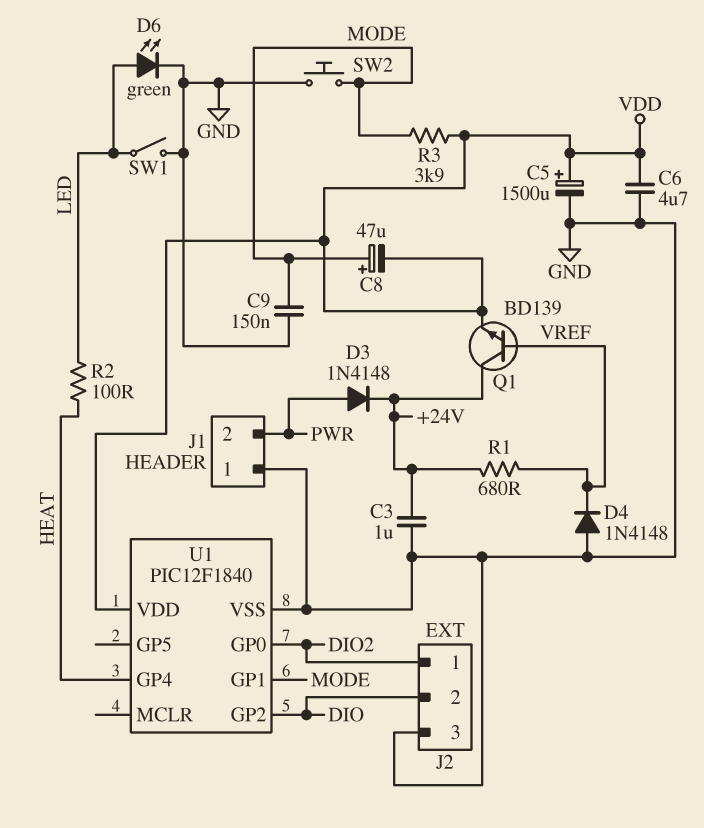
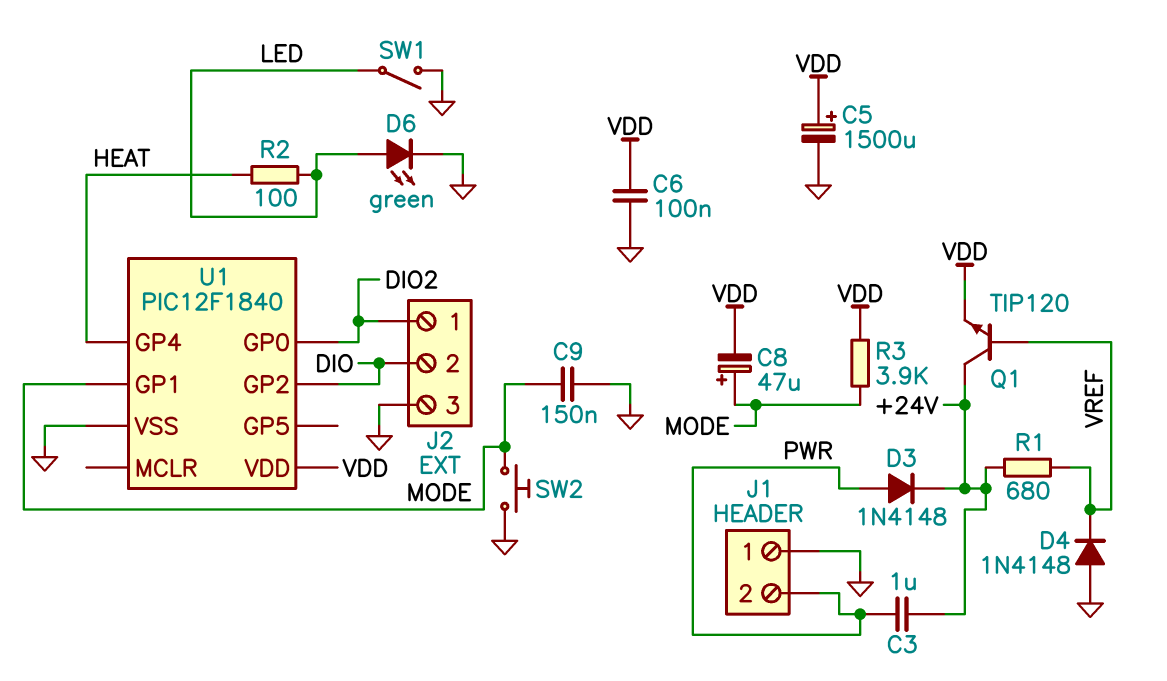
C3: 1uF (+24V, GND) -> 1uF (+24V, PWR)
C6: 4.7uF (GND, VDD) -> 100nF (GND, VDD)
Q1: NPN BD139 (B VREF, C +24V, E VDD) -> NPN TIP120 (B VREF, C +24V, E VDD)

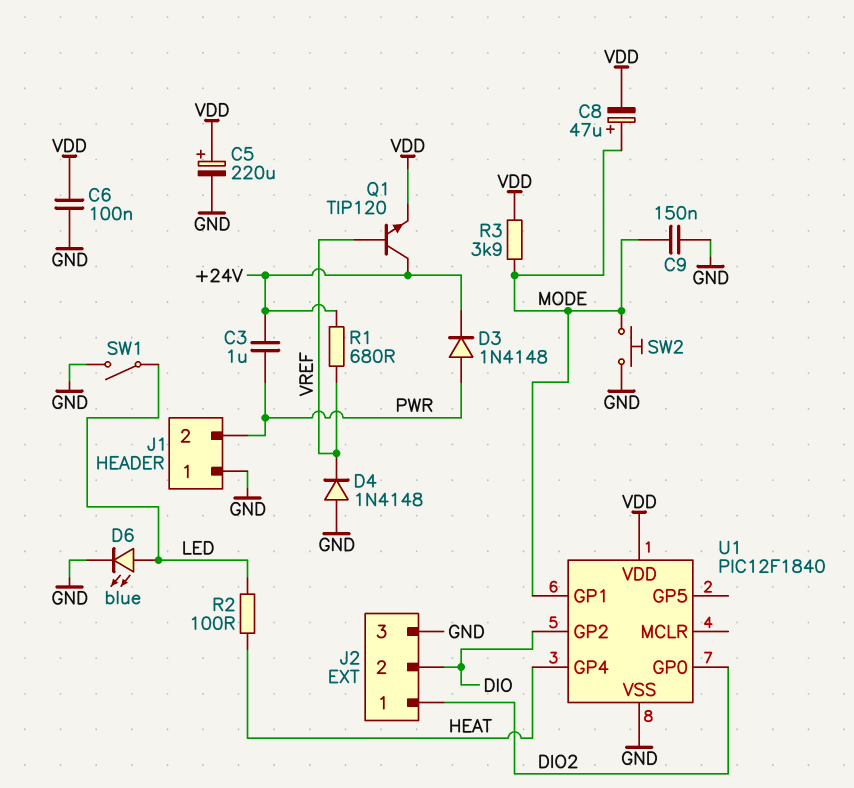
C5: 1500uF (plus VDD, minus GND) -> 220uF (plus VDD, minus GND)
D6: LED green (A LED, K GND) -> LED blue (A LED, K GND)

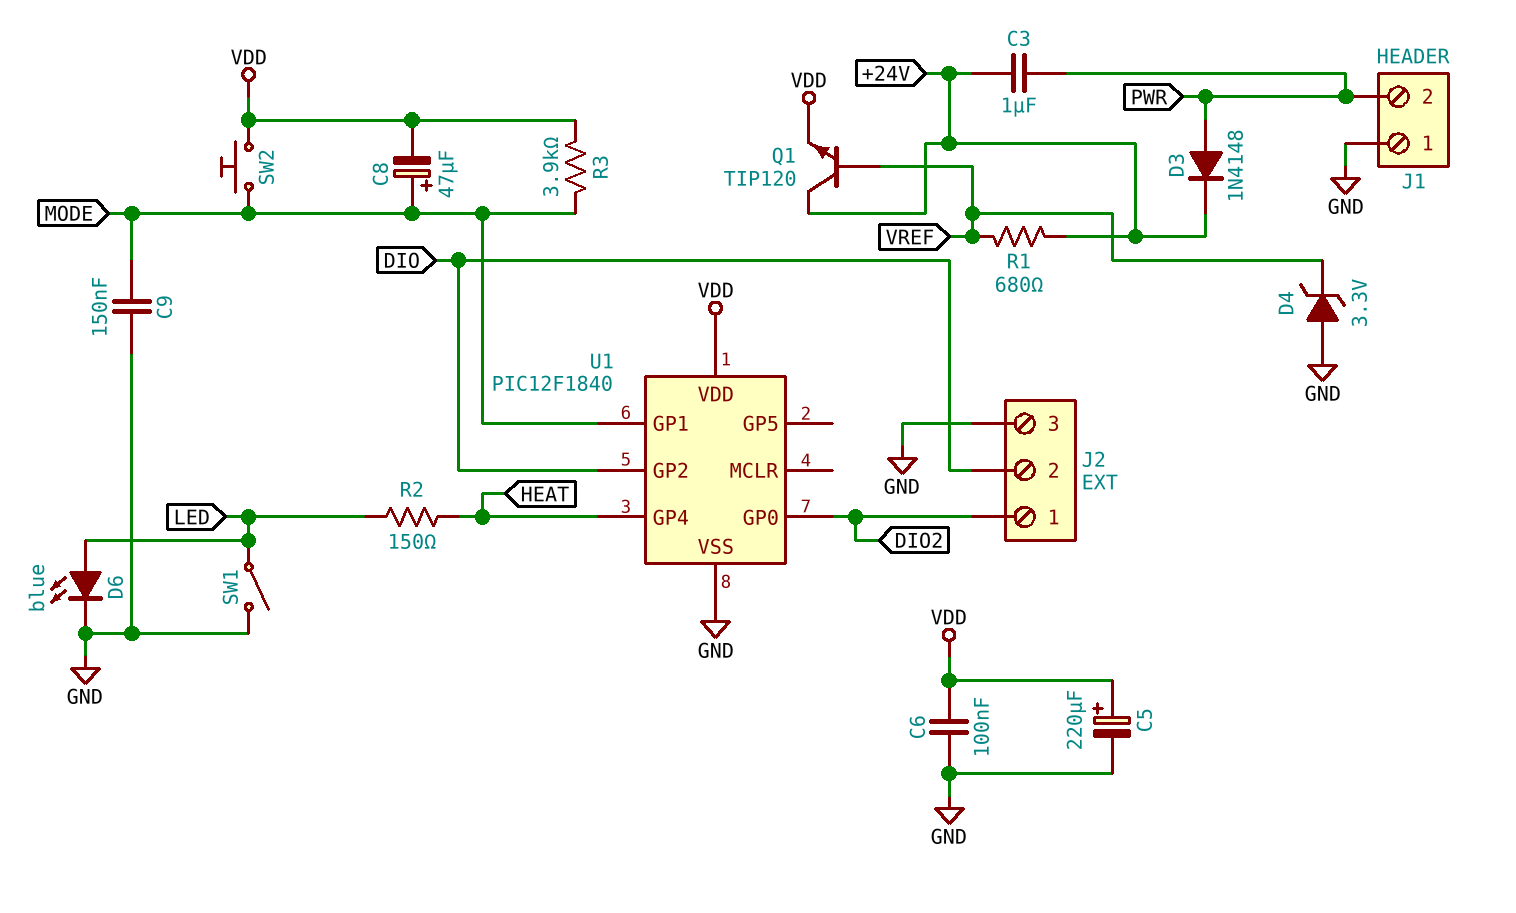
D4: diode 1N4148 (A GND, K VREF) -> zener 3.3V (A GND, K VREF)
R2: 100 (HEAT, LED) -> 150 (HEAT, LED)
SW2: button (GND, MODE) -> button (MODE, VDD)

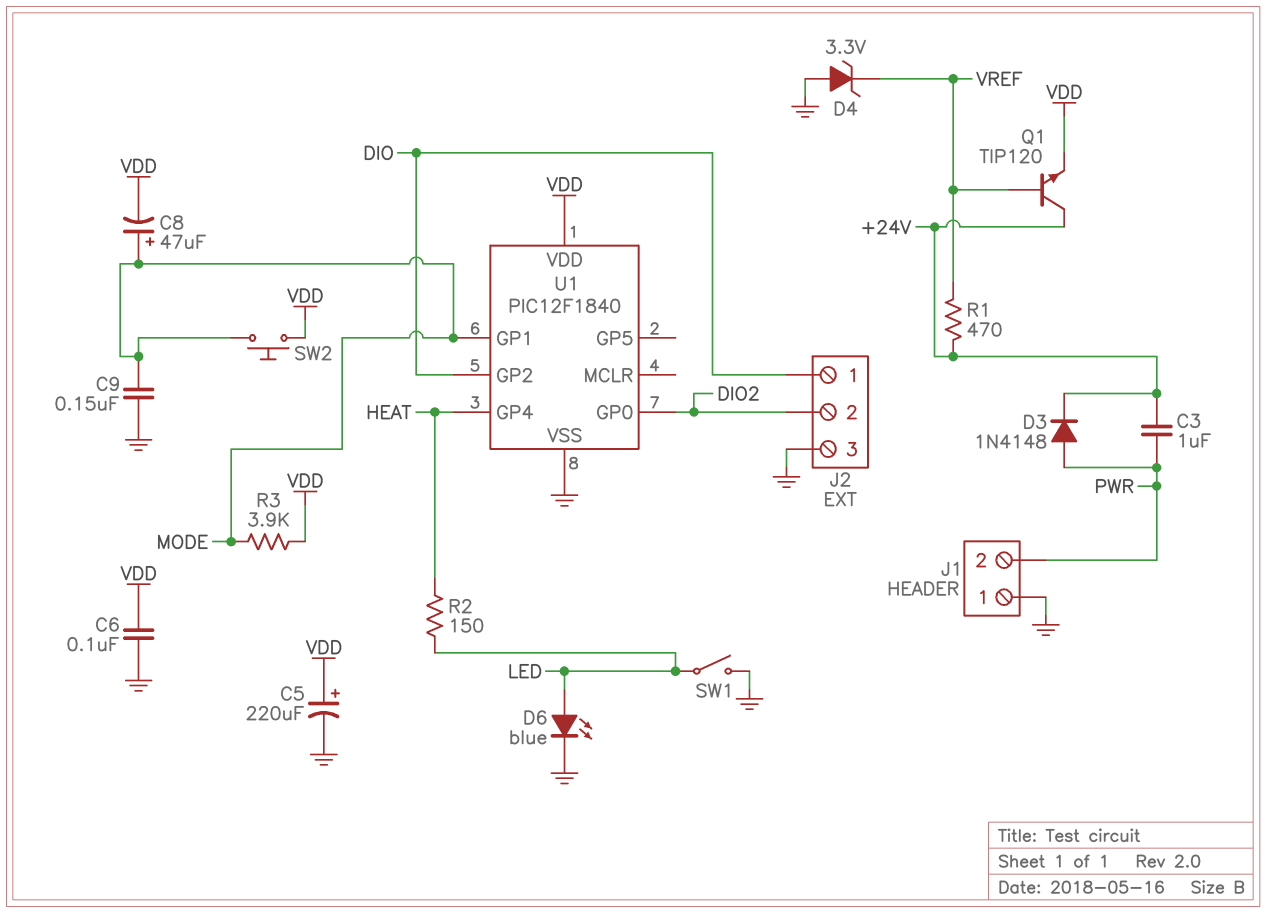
J2 pin 1: DIO2 -> DIO
J2 pin 2: DIO -> DIO2
R1: 680 (+24V, VREF) -> 470 (+24V, VREF)

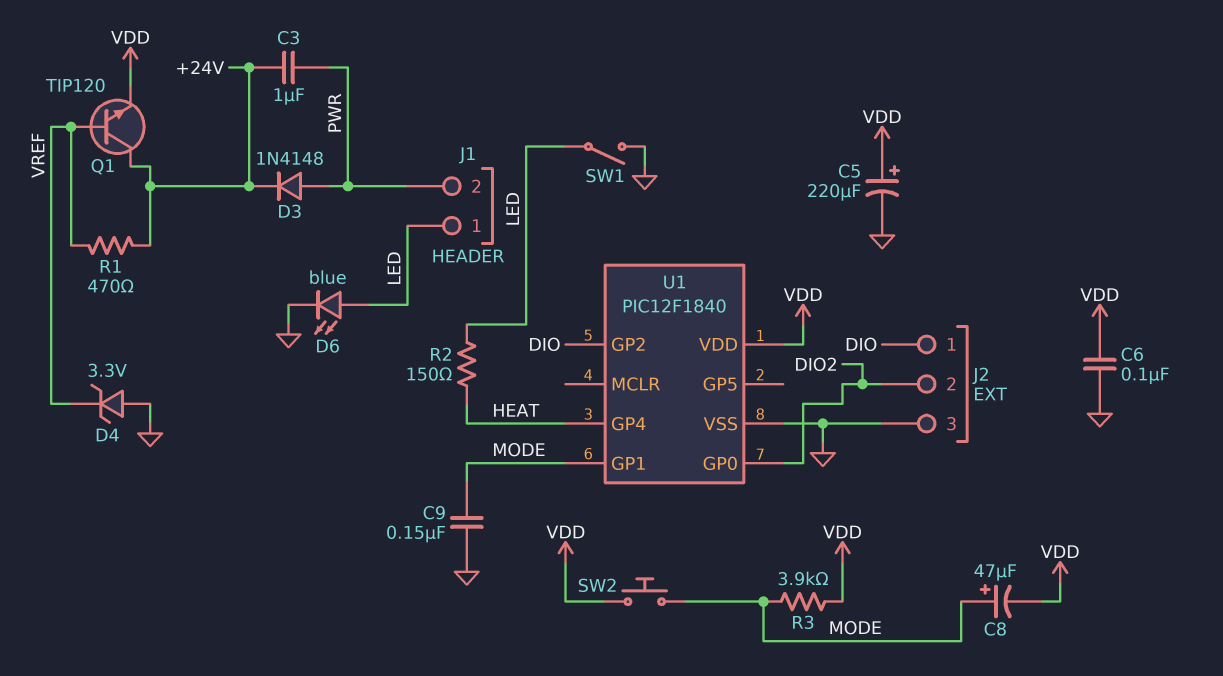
J1 pin 1: GND -> LED

